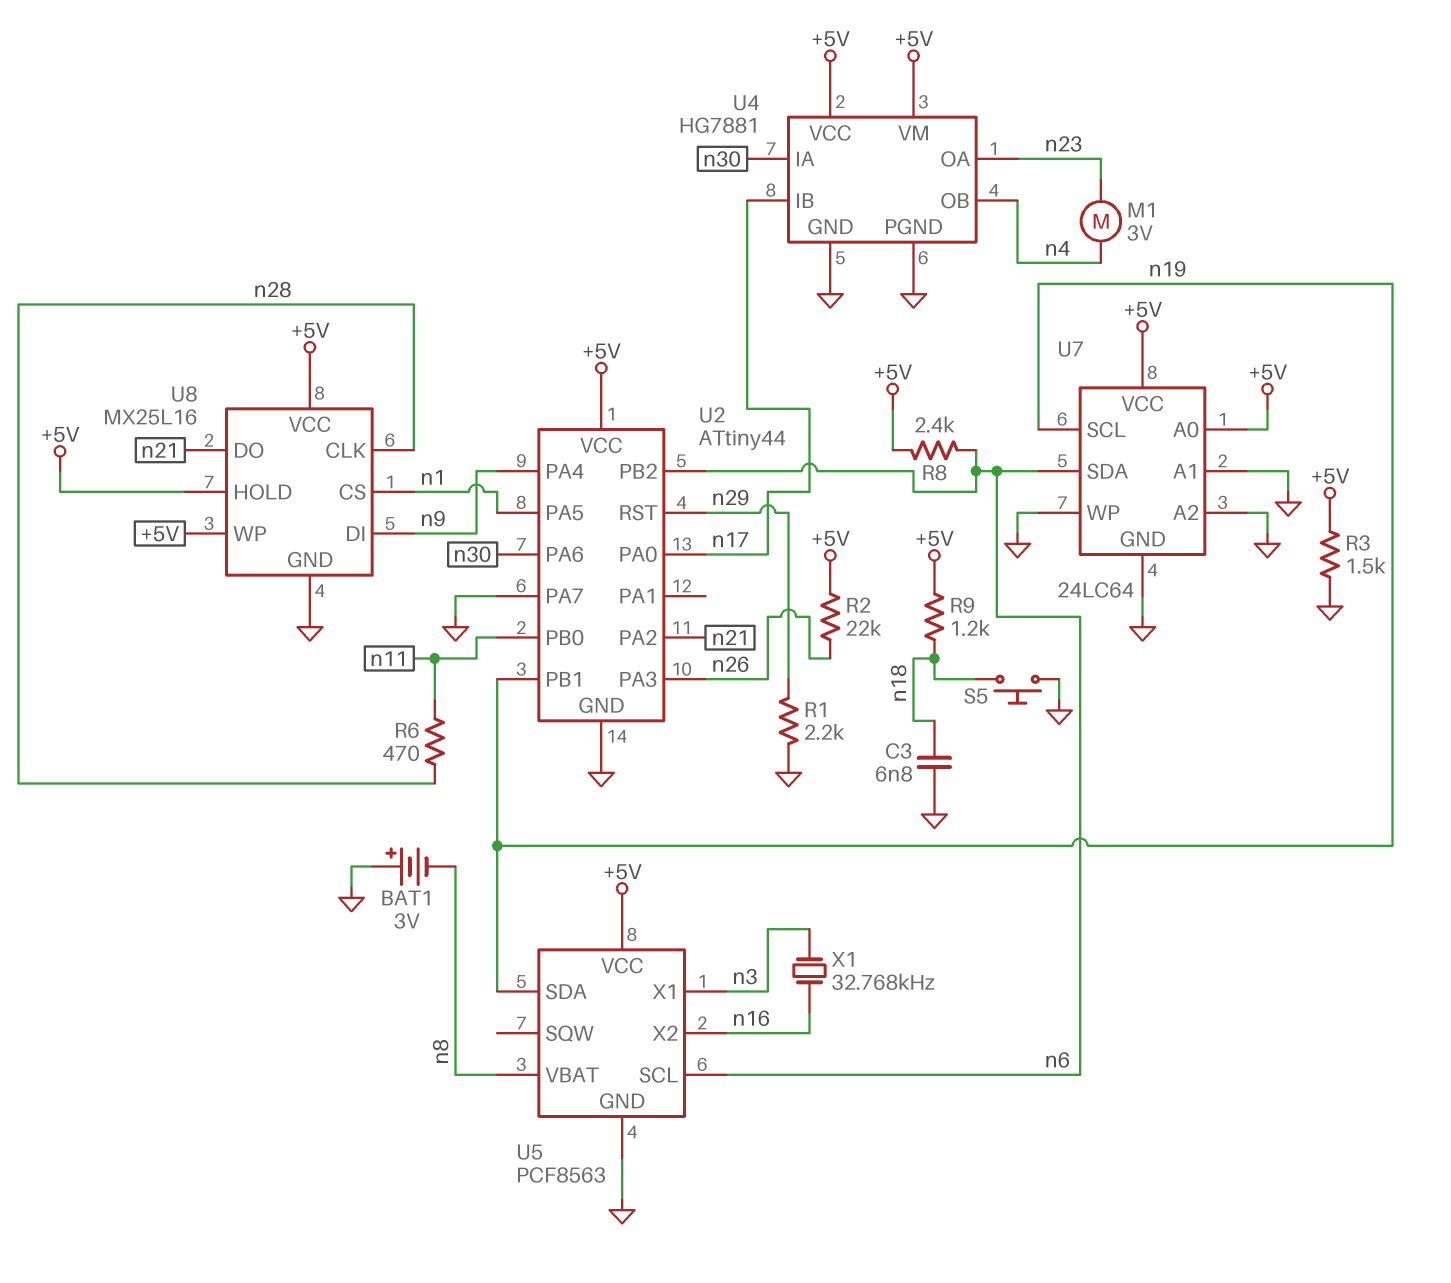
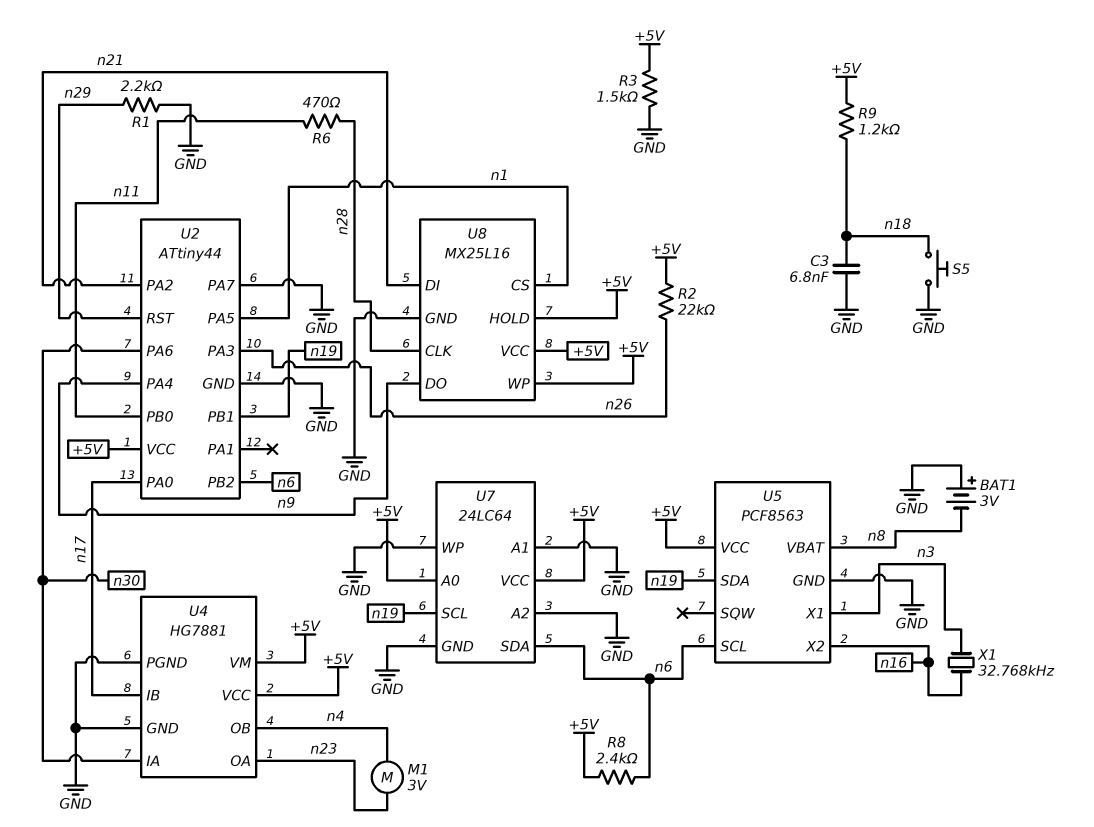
U8 pin DI: n9 -> n21
U8 pin DO: n21 -> n9

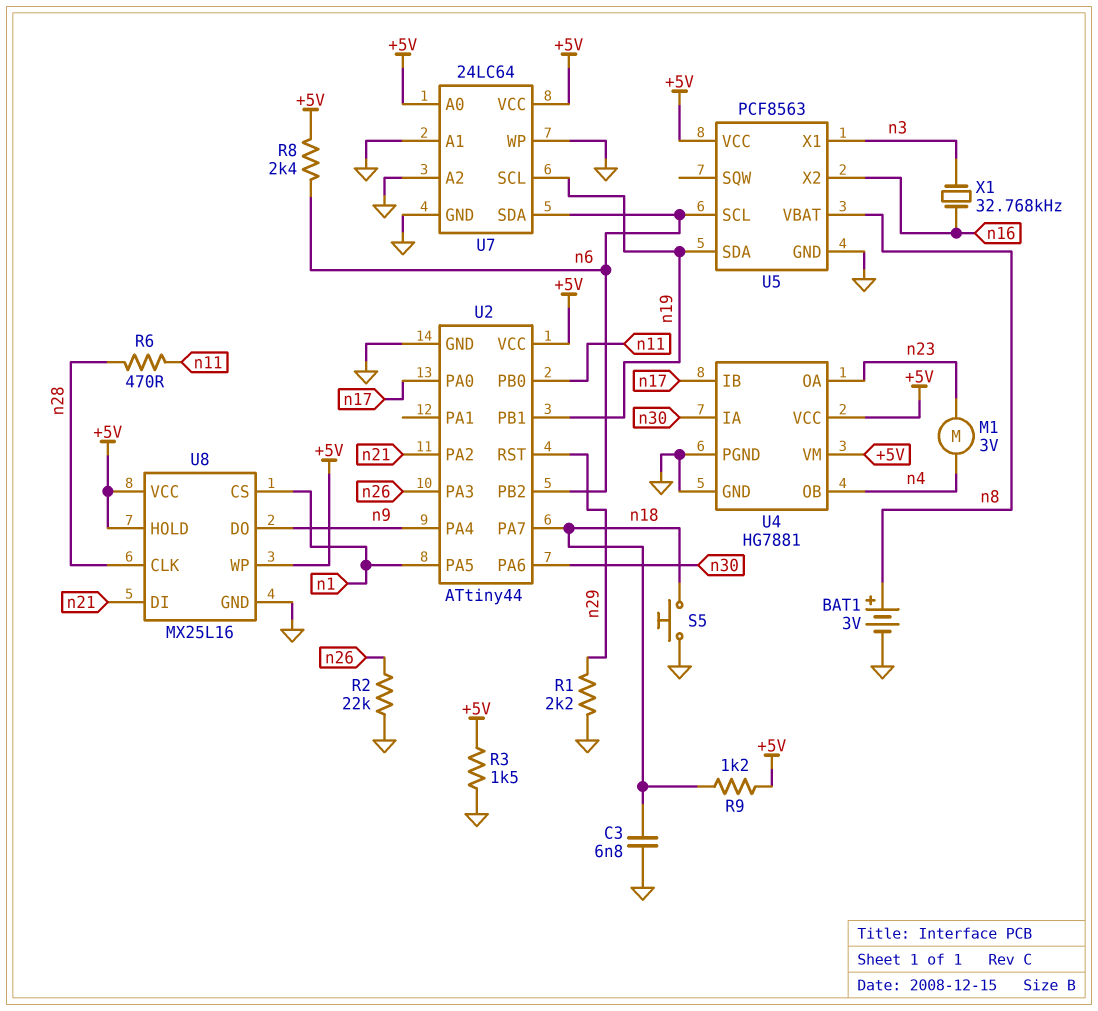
BAT1: 3V (plus GND, minus n8) -> 3V (plus n8, minus GND)
R2: 22k (+5V, n26) -> 22k (GND, n26)
U2 pin PA7: GND -> n18

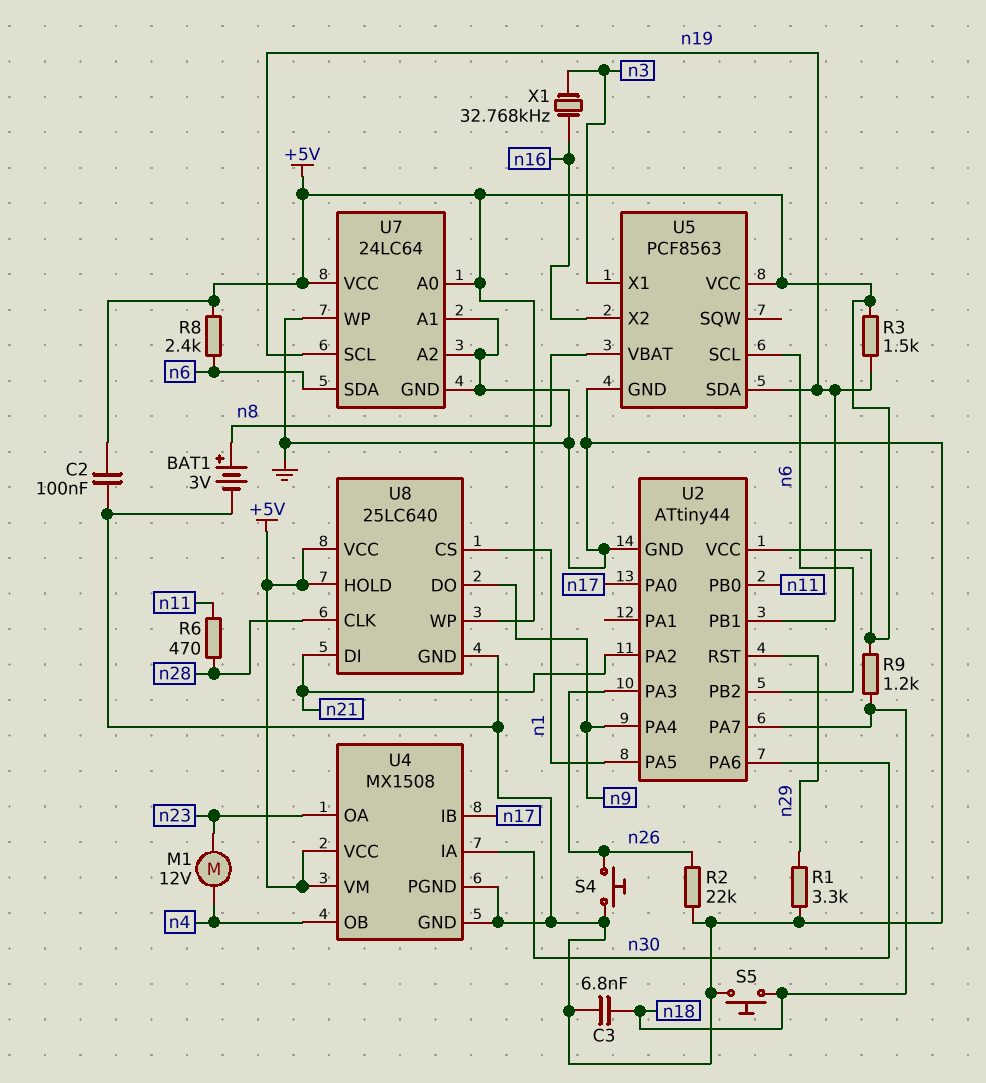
C2: none -> 100nF (+5V, GND)
M1: motor 3V (n4, n23) -> motor 12V (n4, n23)
R1: 2.2k (GND, n29) -> 3.3k (GND, n29)
R3: 1.5k (+5V, GND) -> 1.5k (+5V, n19)
S4: none -> button (GND, n26)
U4: HG7881 -> MX1508
U8: MX25L16 -> 25LC640

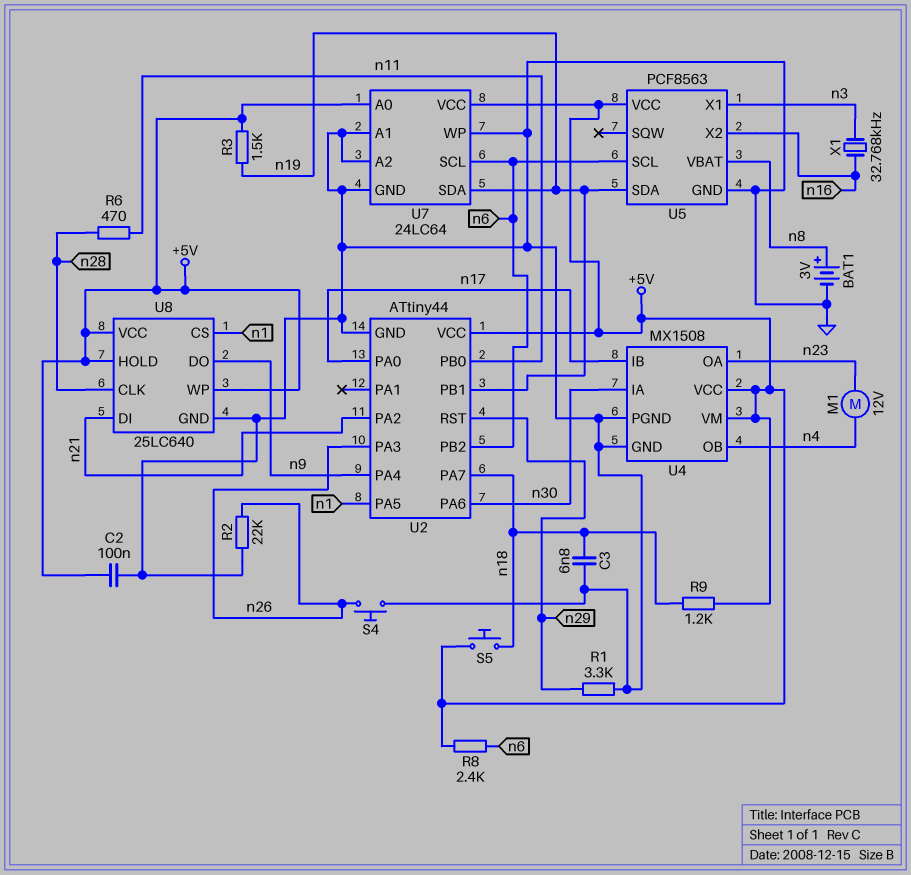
S5: button (GND, n18) -> button (+5V, n18)
U7 pin SCL: n19 -> n6
U7 pin SDA: n6 -> n19

